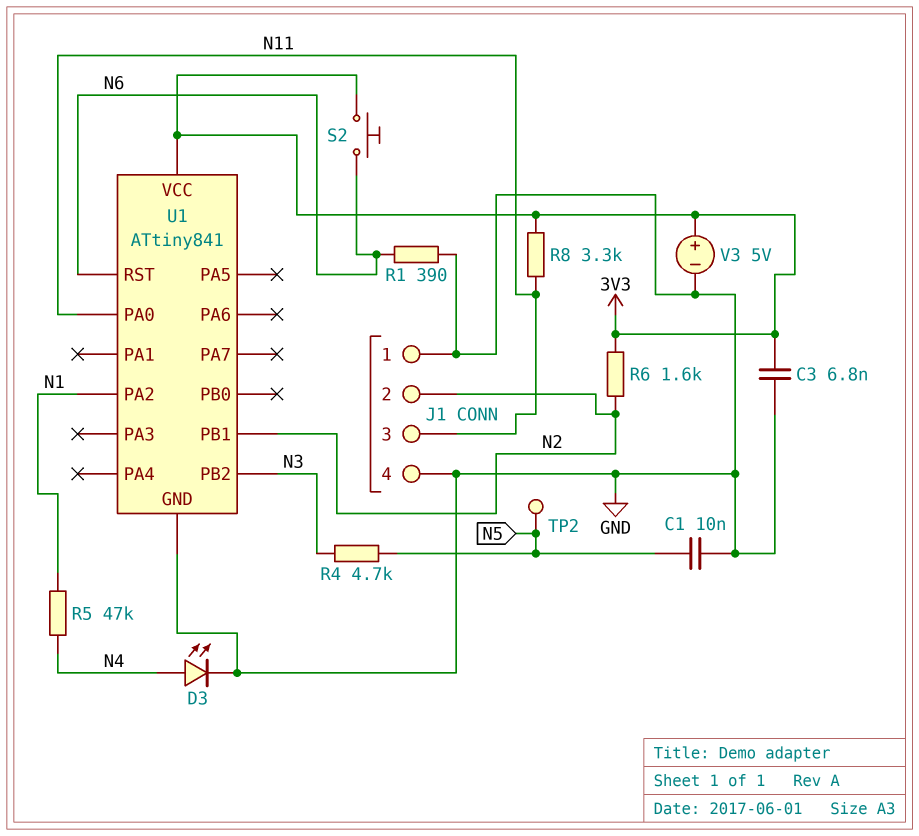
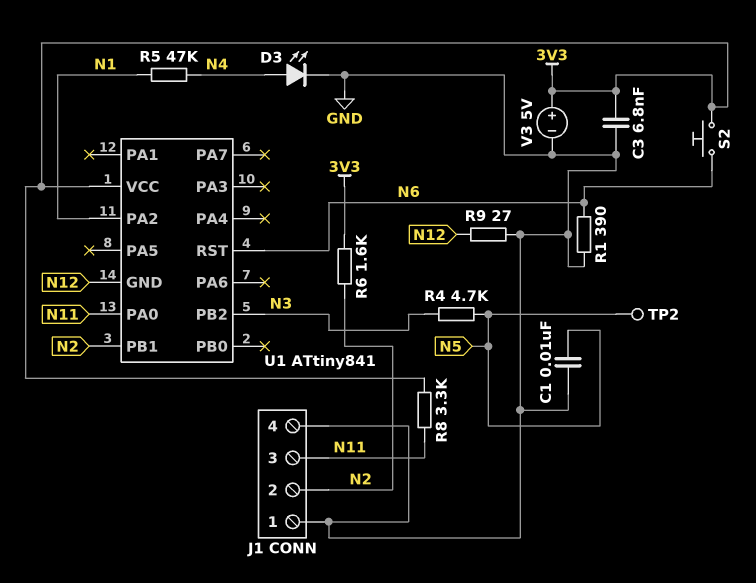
R9: none -> 27 (GND, N12)
U1 pin GND: GND -> N12

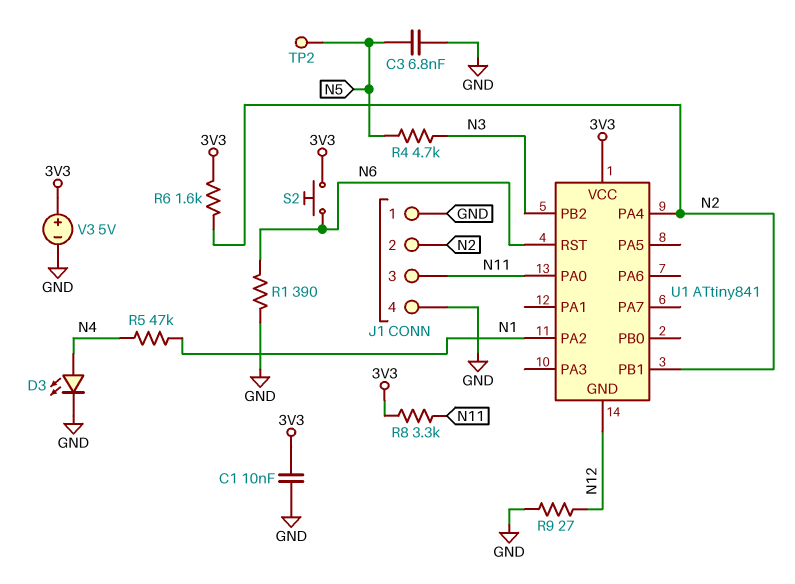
C1: 10nF (GND, N5) -> 10nF (3V3, GND)
C3: 6.8nF (3V3, GND) -> 6.8nF (GND, N5)
U1 pin PA4: none -> N2

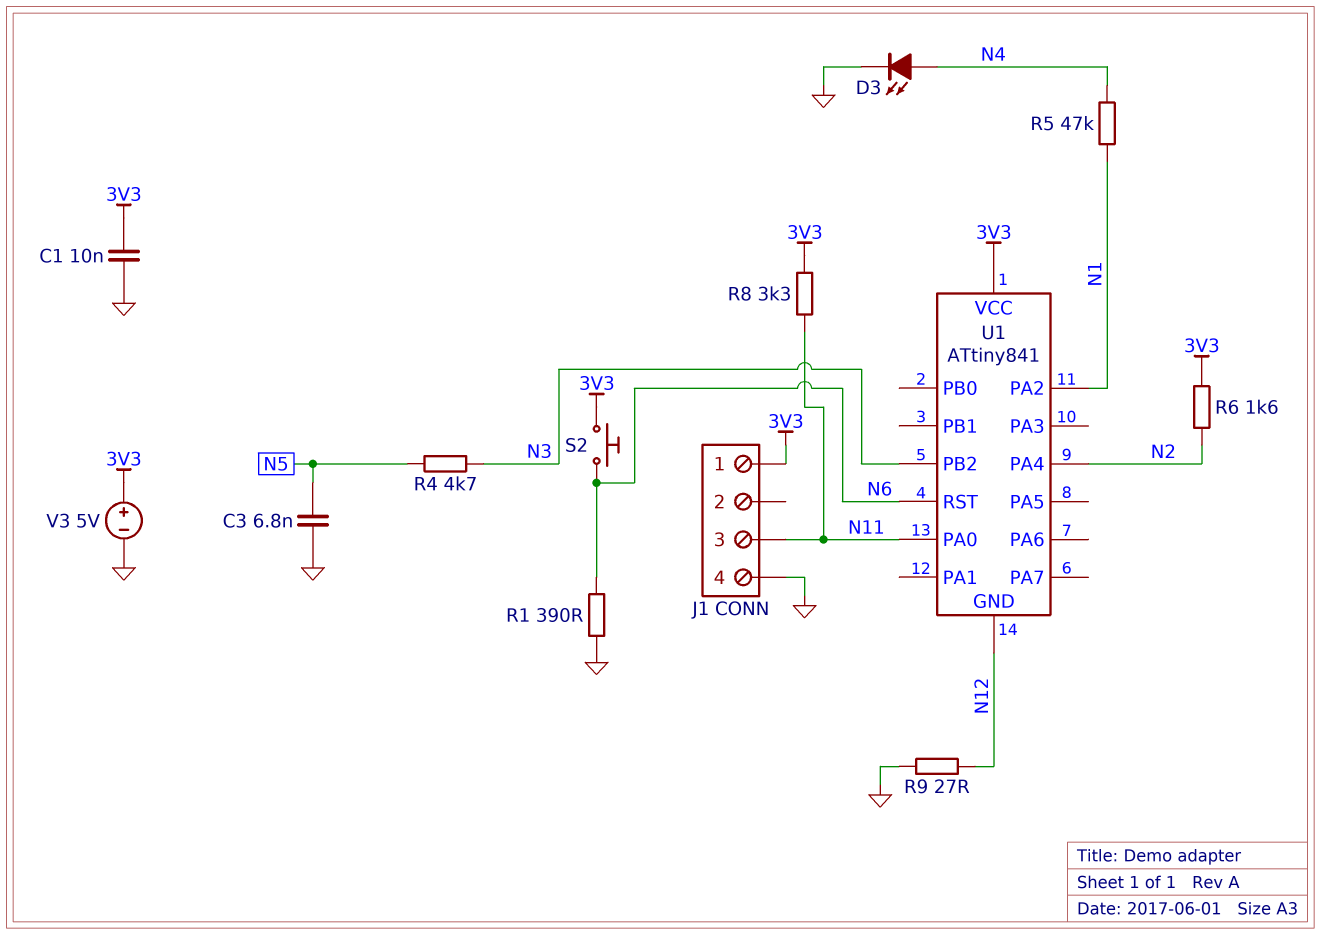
J1 pin 1: GND -> 3V3
J1 pin 2: N2 -> none
TP2: test point (N5) -> none
U1 pin PB1: N2 -> none

